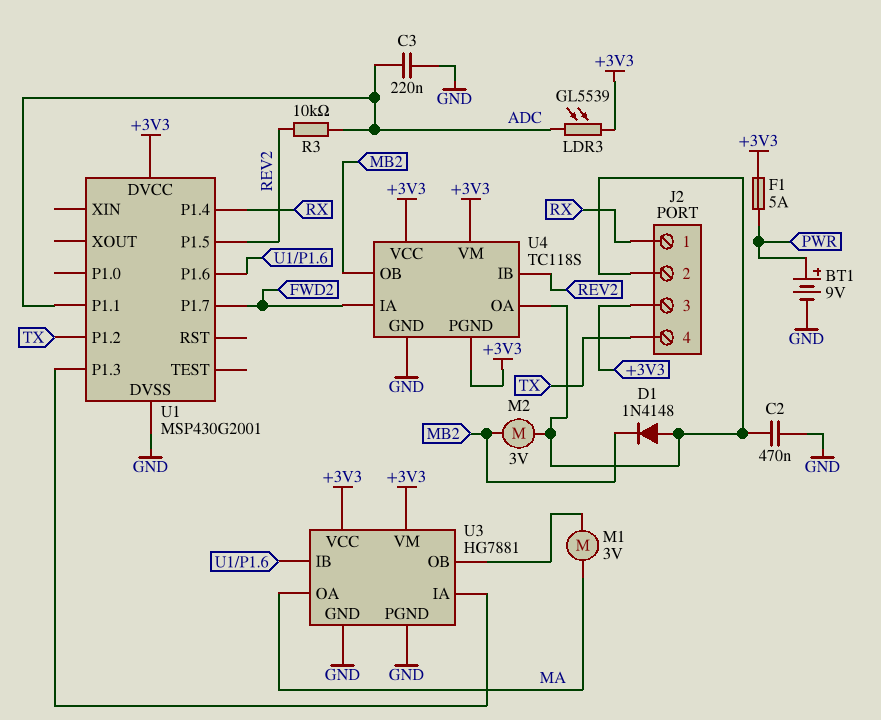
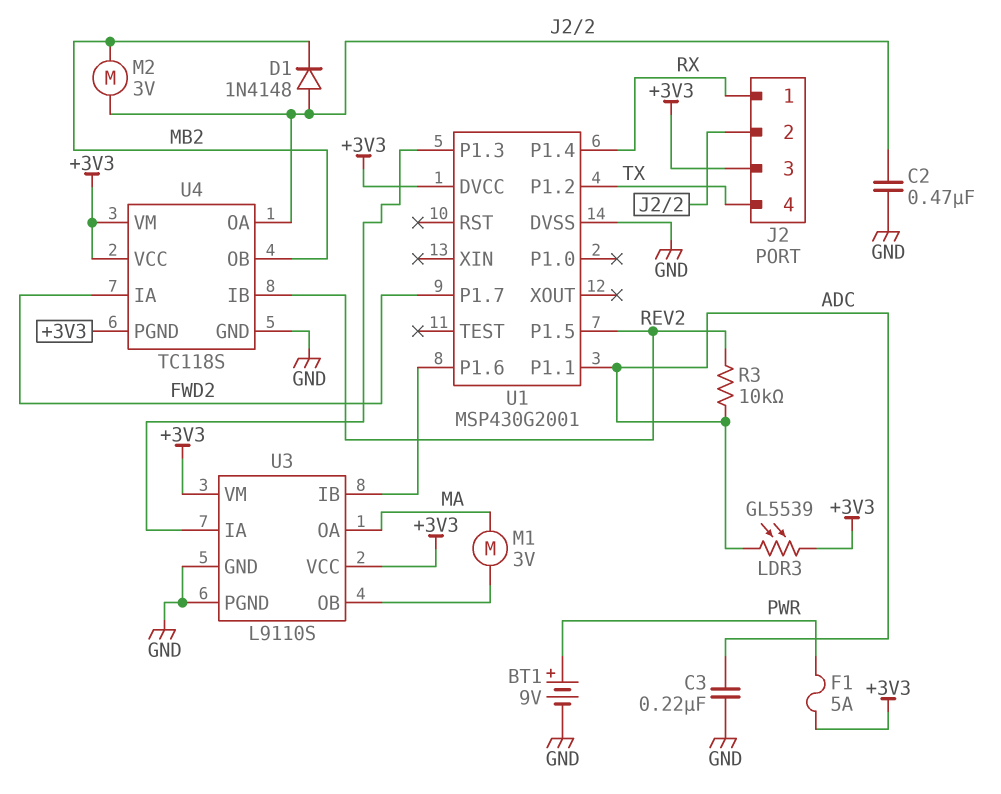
U3: HG7881 -> L9110S

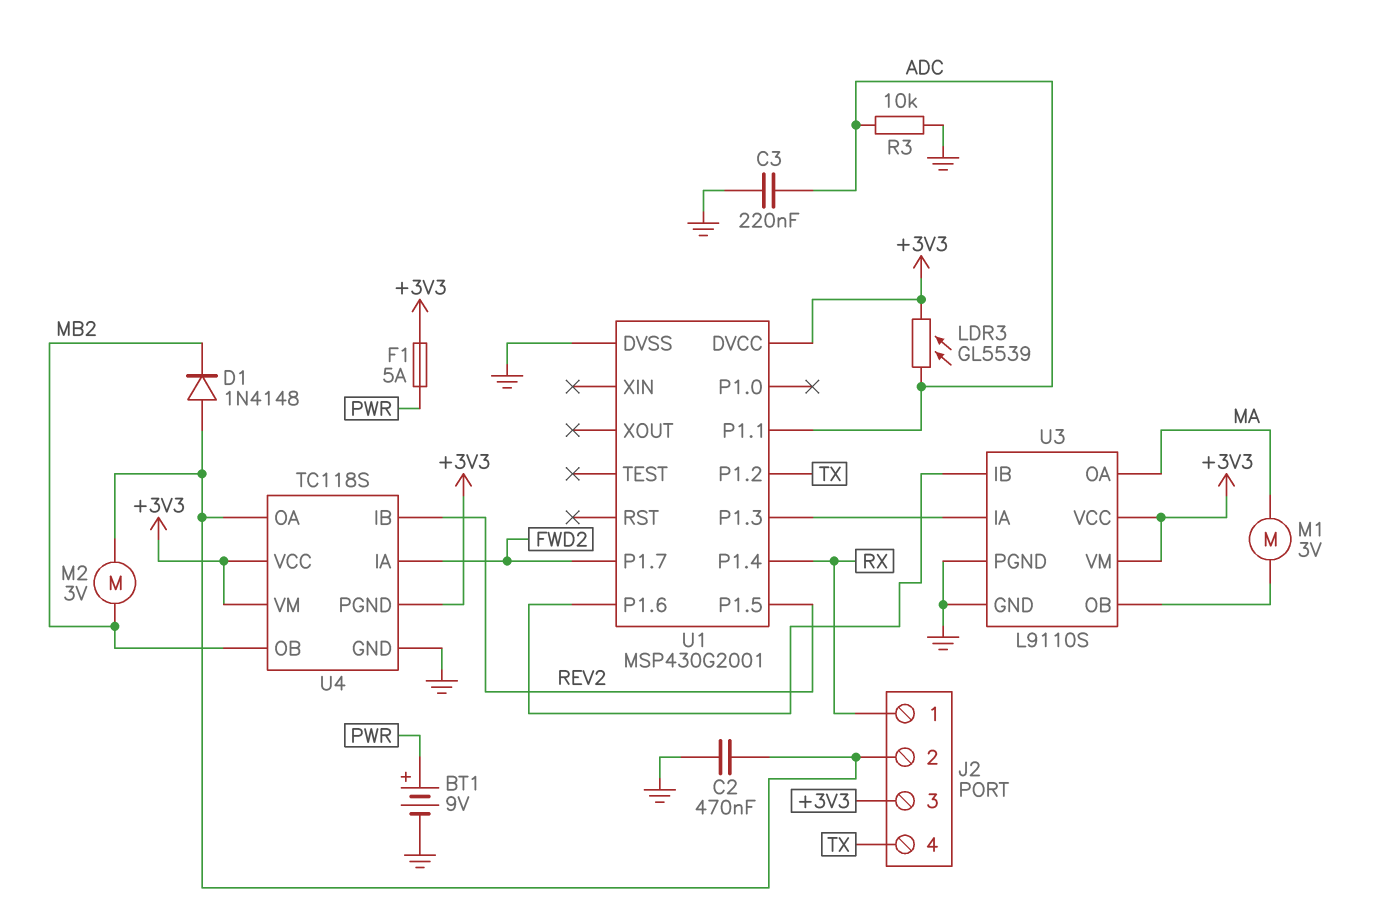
R3: 10k (ADC, REV2) -> 10k (ADC, GND)

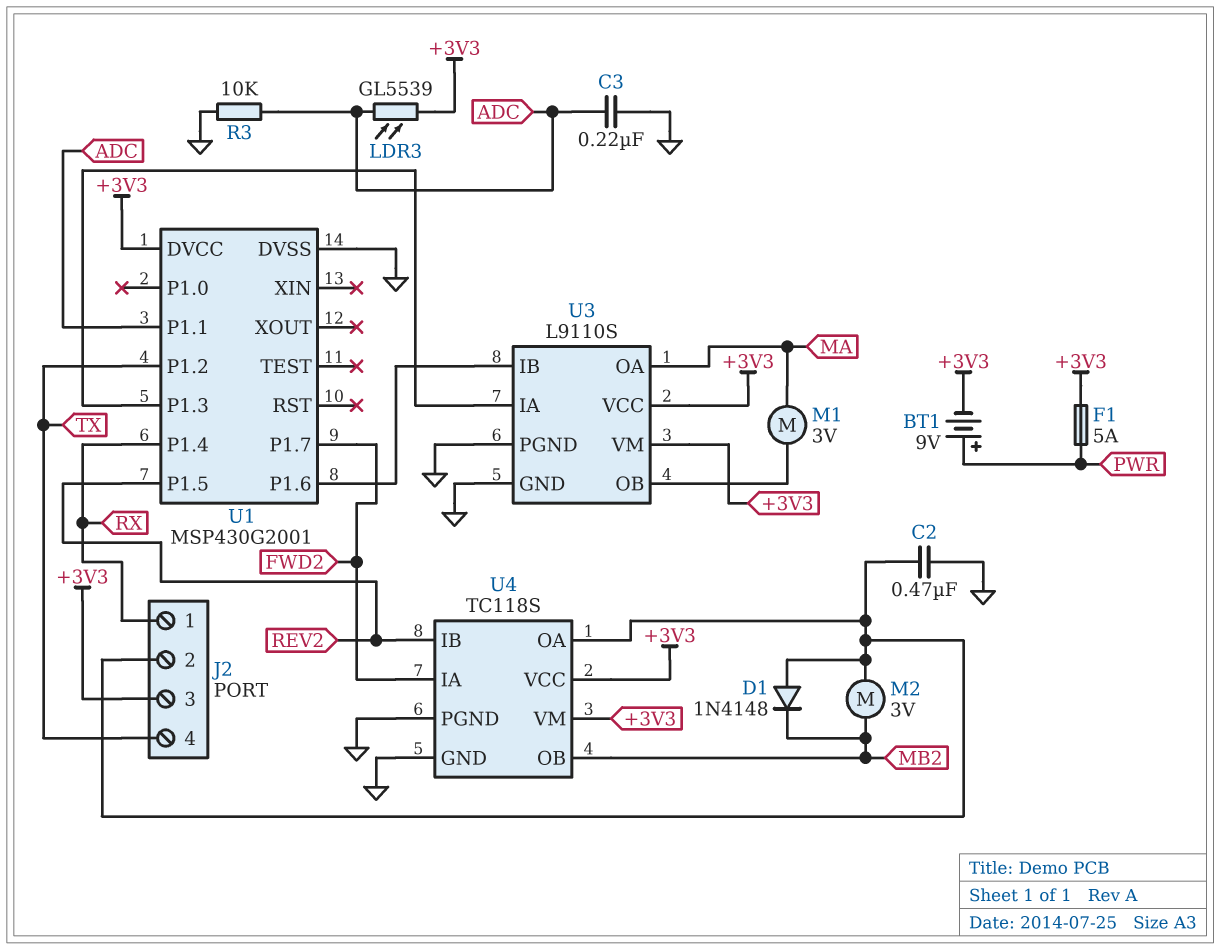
BT1: 9V (plus PWR, minus GND) -> 9V (plus PWR, minus +3V3)
U4 pin PGND: +3V3 -> GND

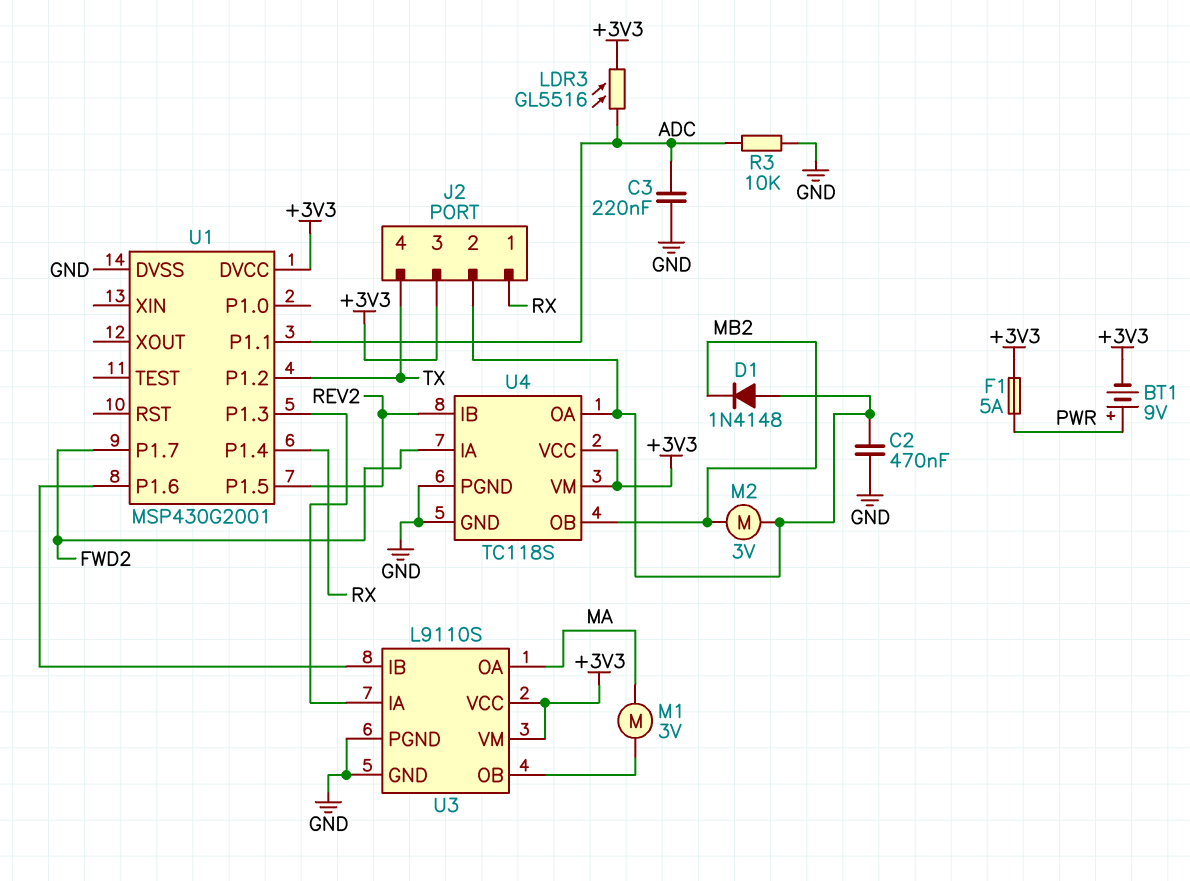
LDR3: GL5539 (+3V3, ADC) -> GL5516 (+3V3, ADC)

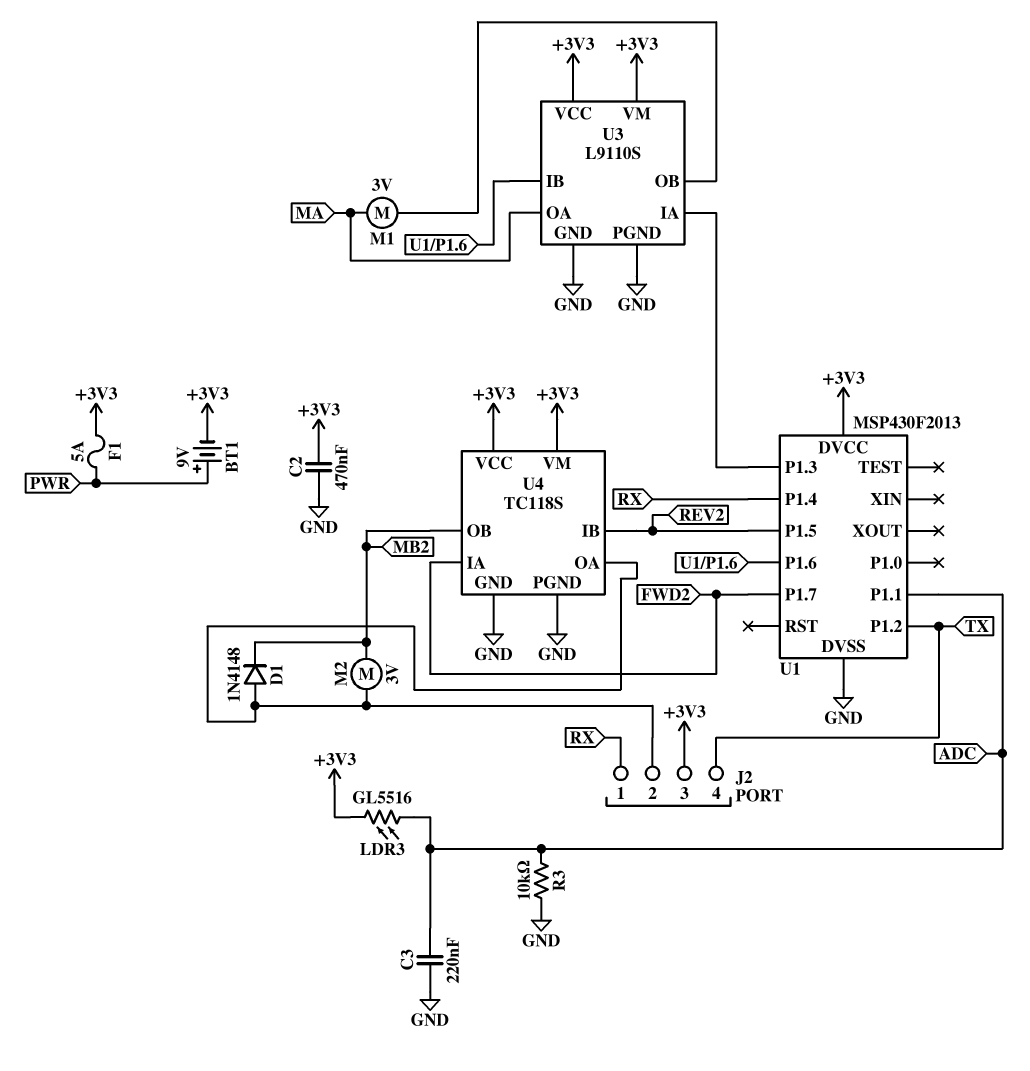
C2: 470nF (GND, J2/2) -> 470nF (+3V3, GND)
U1: MSP430G2001 -> MSP430F2013

